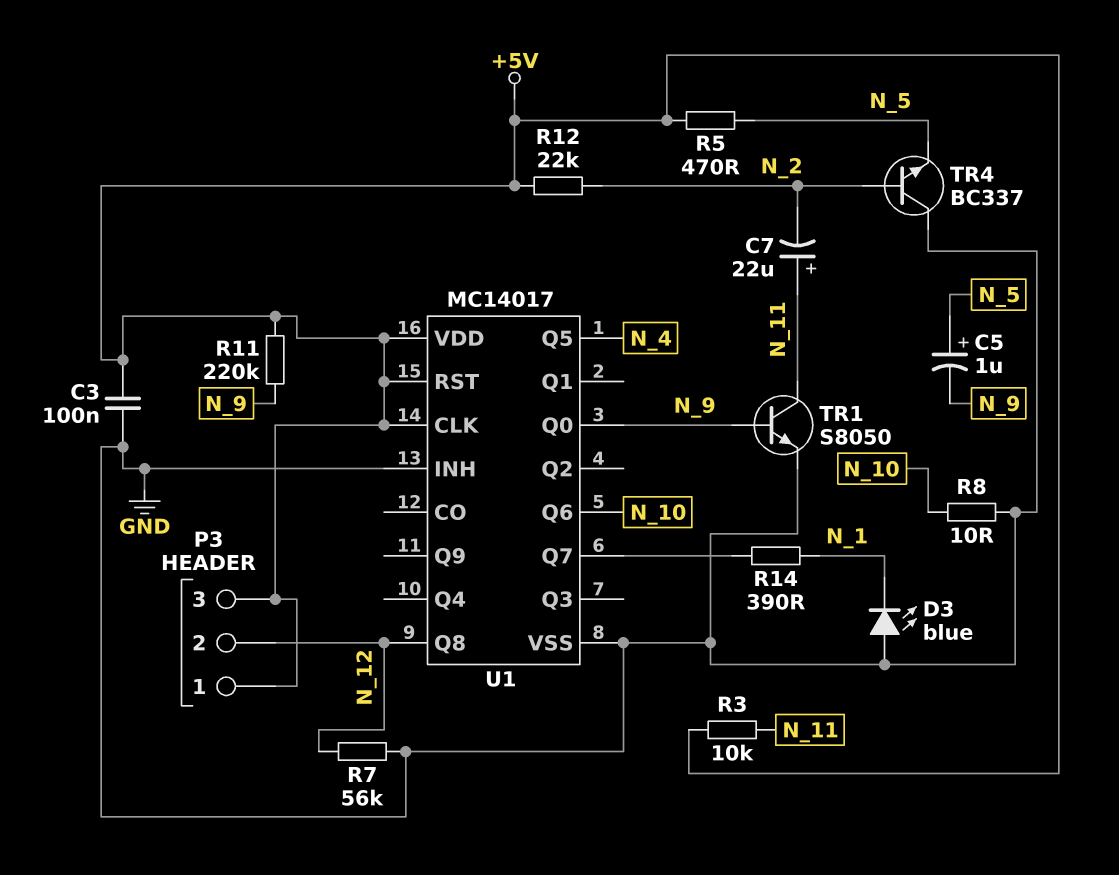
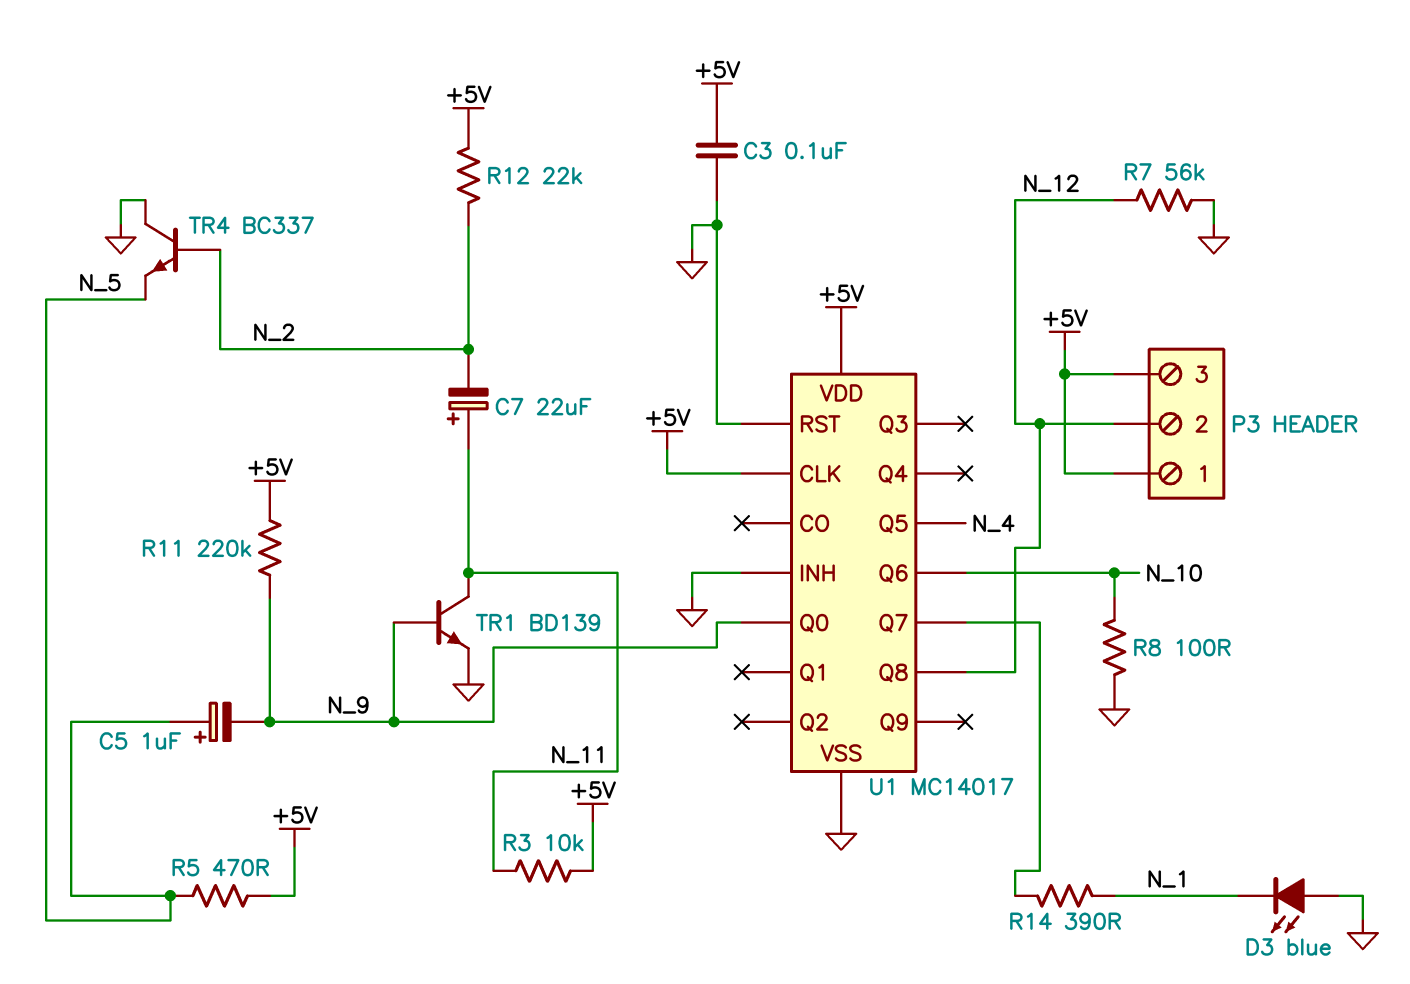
R8: 10 (GND, N_10) -> 100 (GND, N_10)
TR1: NPN S8050 (B N_9, C N_11, E GND) -> NPN BD139 (B N_9, C N_11, E GND)
U1 pin RST: +5V -> GND

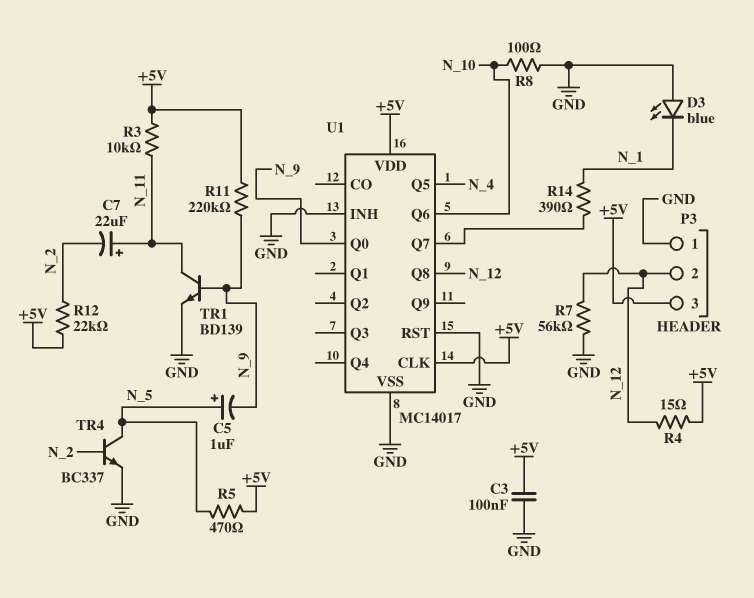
P3 pin 1: +5V -> GND
R4: none -> 15 (+5V, N_12)
TR4: NPN BC337 (B N_2, C GND, E N_5) -> NPN BC337 (B N_2, C N_5, E GND)

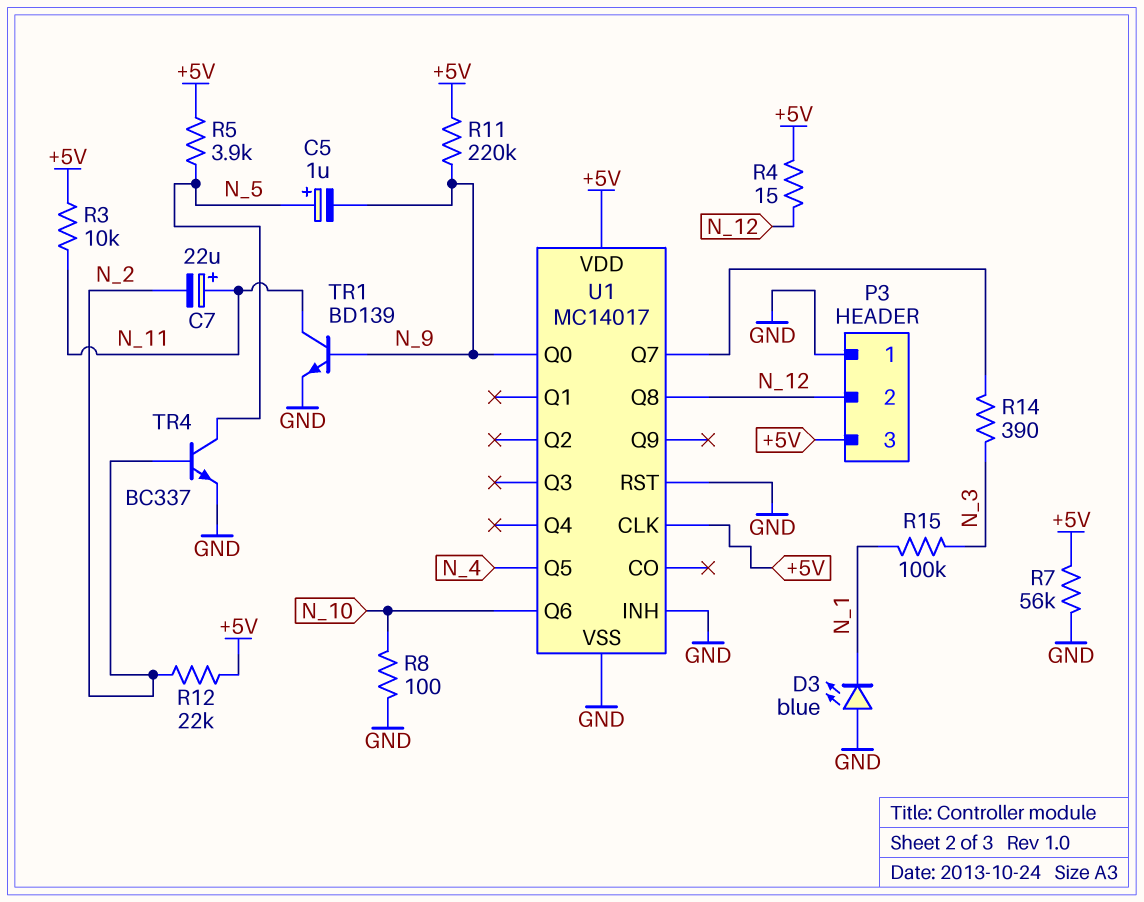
C3: 100nF (+5V, GND) -> none
R5: 470 (+5V, N_5) -> 3.9k (+5V, N_5)
R7: 56k (GND, N_12) -> 56k (+5V, GND)
R14: 390 (N_1, U1/Q7) -> 390 (N_3, U1/Q7)
R15: none -> 100k (N_1, N_3)

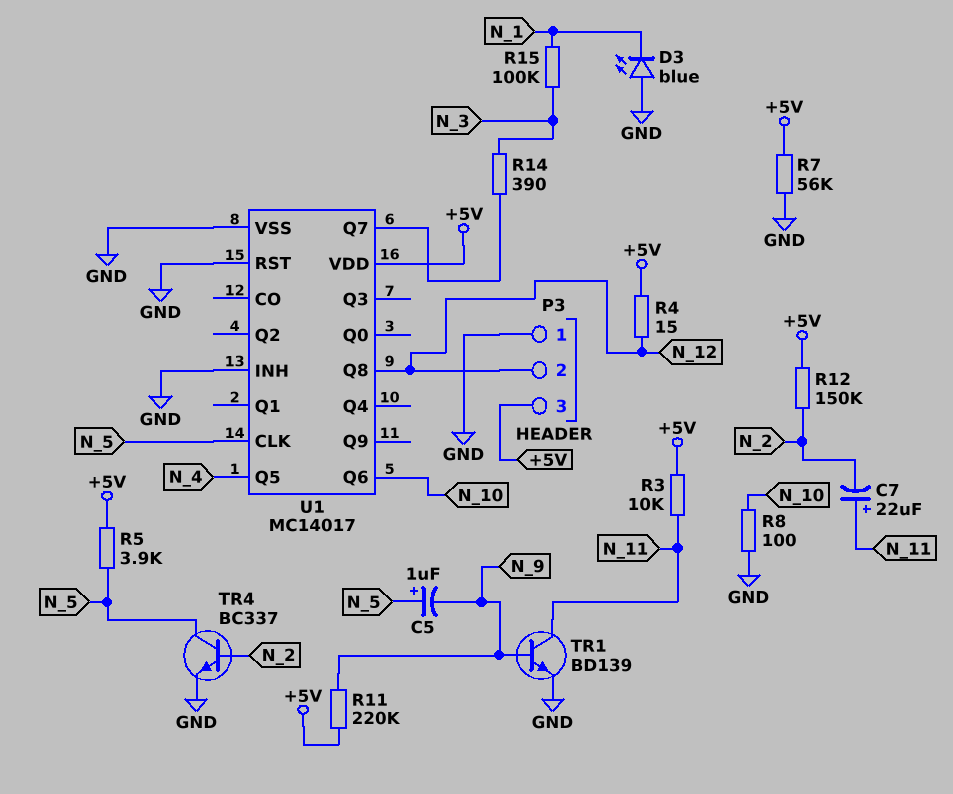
R12: 22k (+5V, N_2) -> 150k (+5V, N_2)
U1 pin CLK: +5V -> N_5
U1 pin Q0: N_9 -> none

